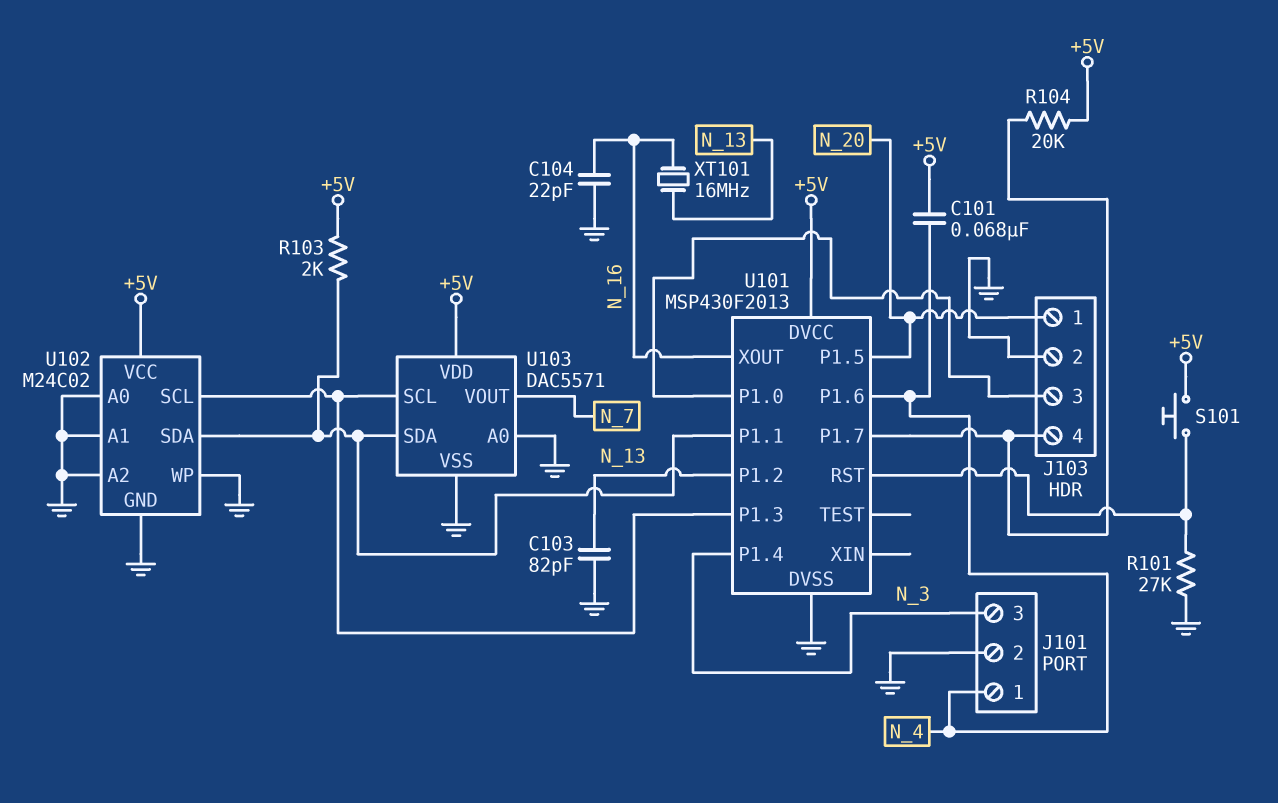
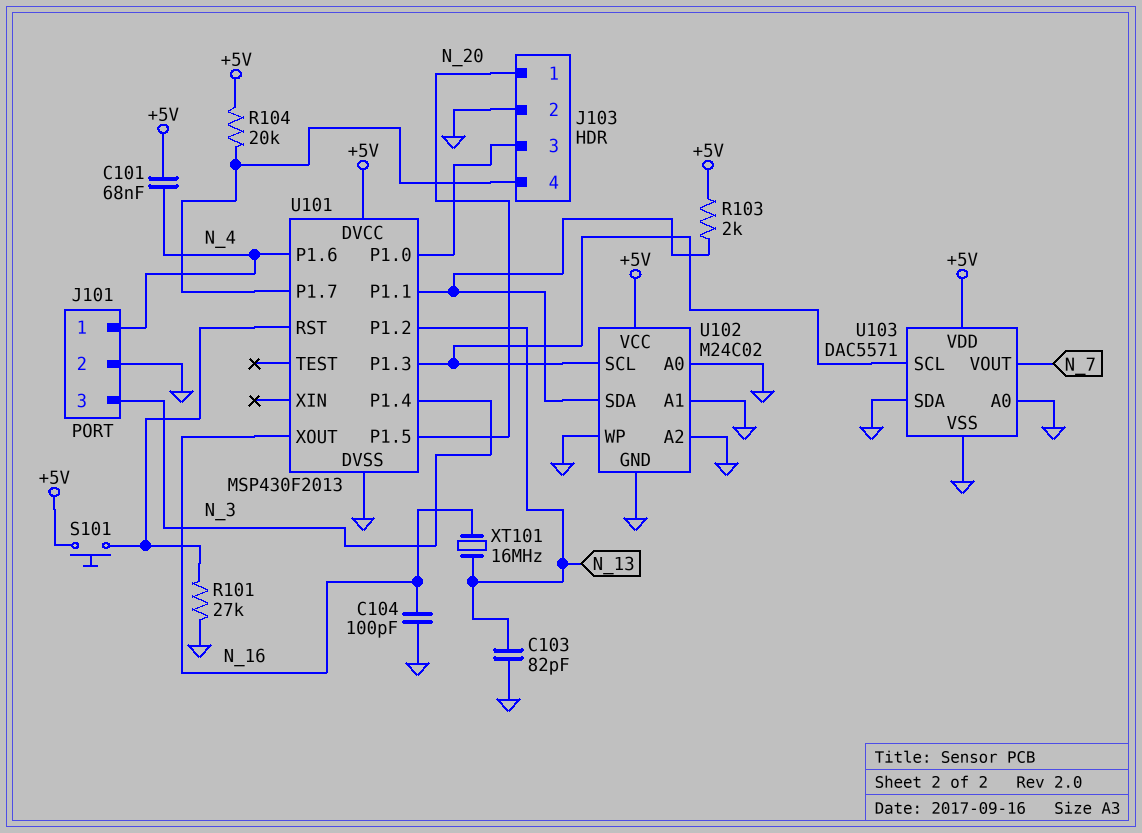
C104: 22pF (GND, N_16) -> 100pF (GND, N_16)
U103 pin SDA: U101/P1.1 -> GND

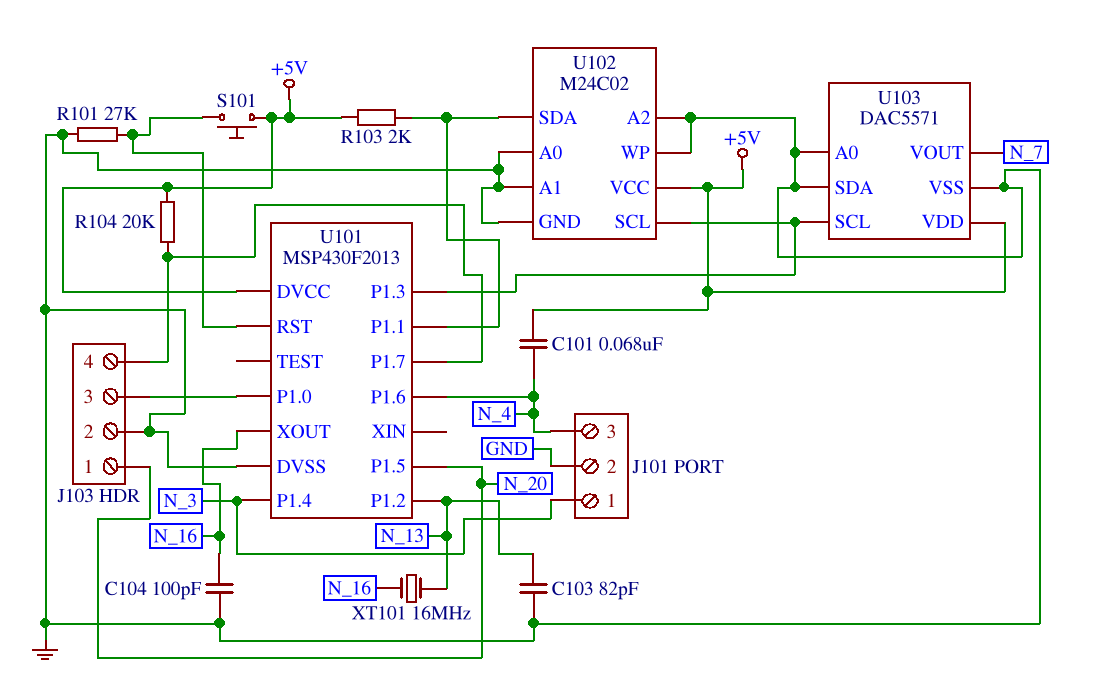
J101 pin 1: N_4 -> N_3
J101 pin 3: N_3 -> N_4

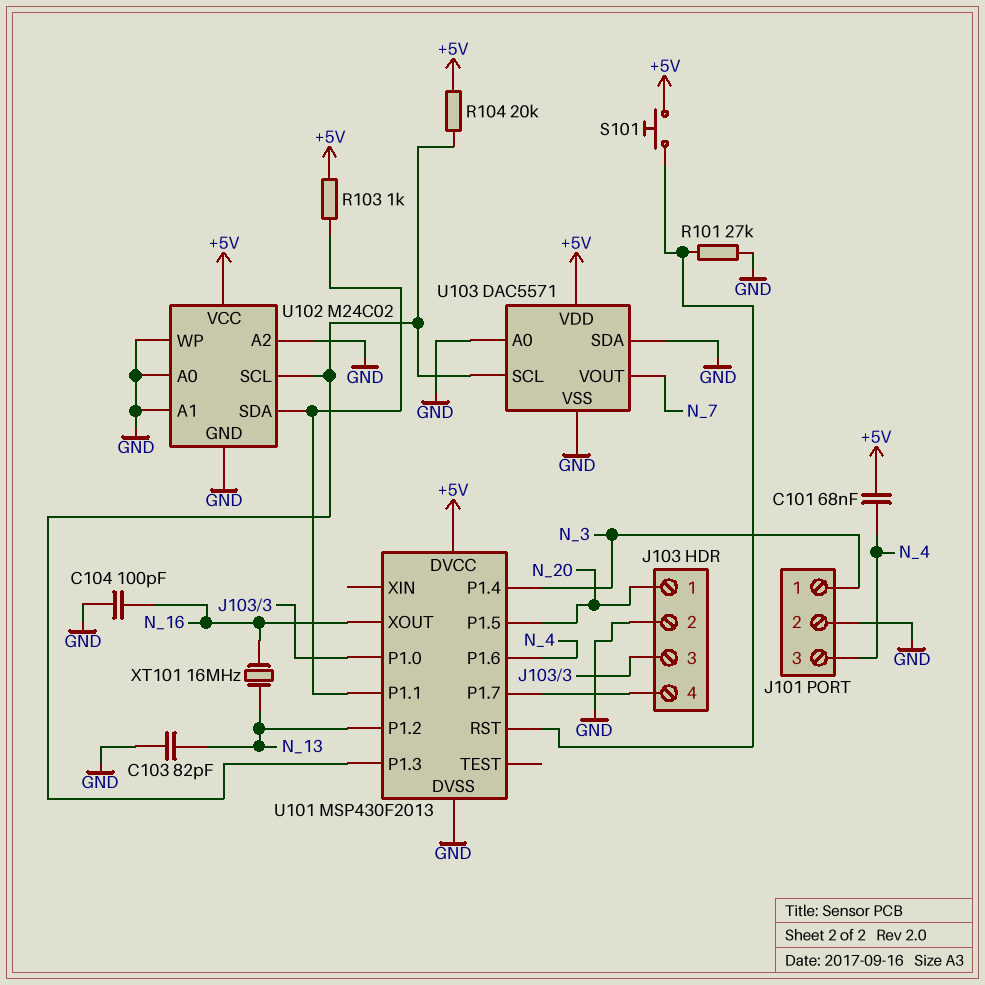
R103: 2k (+5V, U101/P1.1) -> 1k (+5V, U101/P1.1)
R104: 20k (+5V, J103/4) -> 20k (+5V, U101/P1.3)

